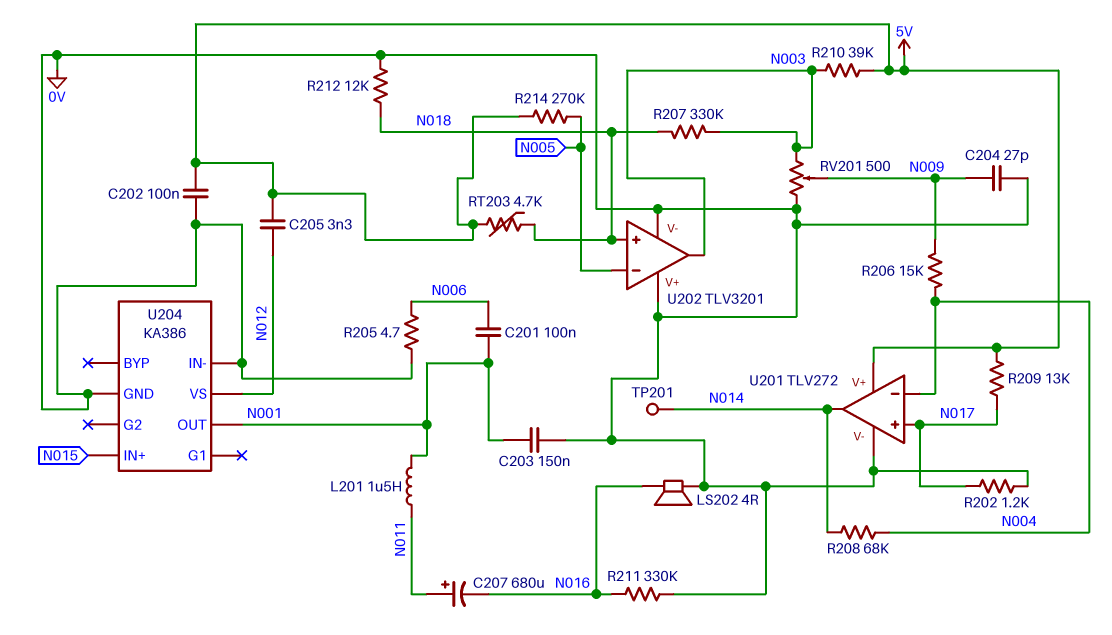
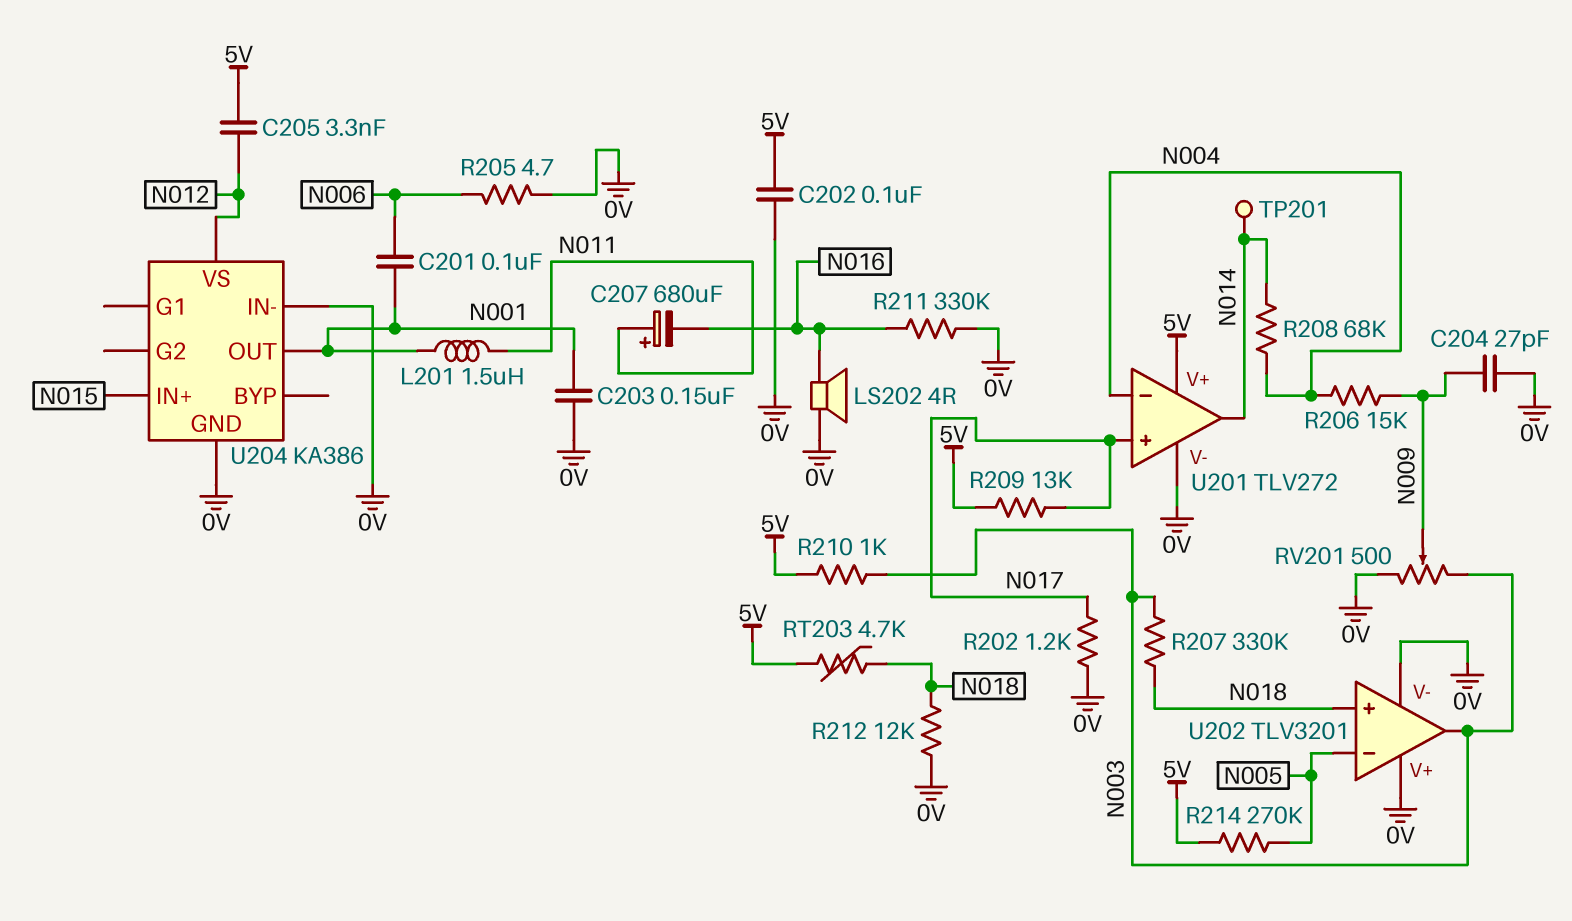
R210: 39k (5V, N003) -> 1k (5V, N003)

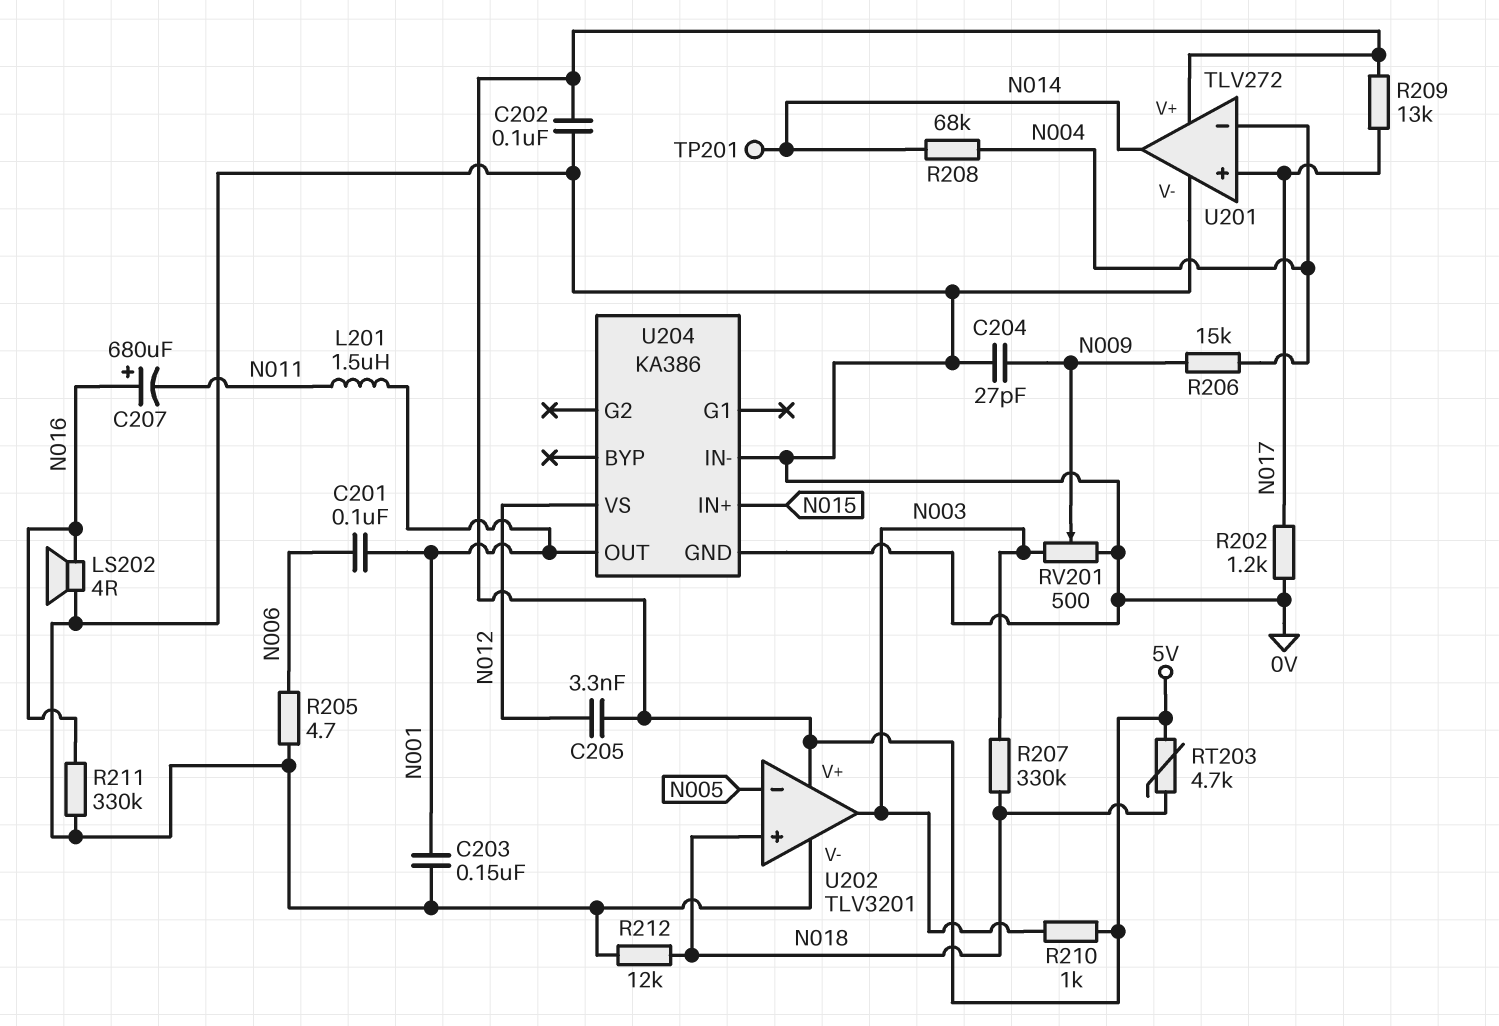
C207: 680uF (plus N011, minus N016) -> 680uF (plus N016, minus N011)
R214: 270k (5V, N005) -> none
U202 pin V+: 0V -> 5V

